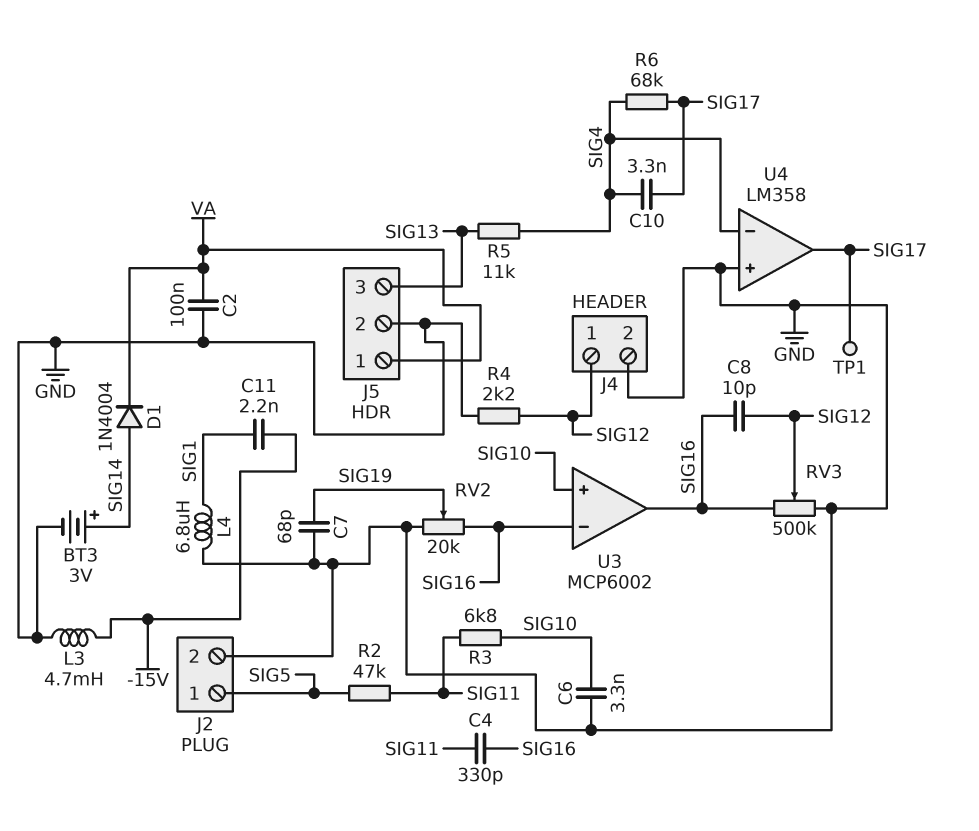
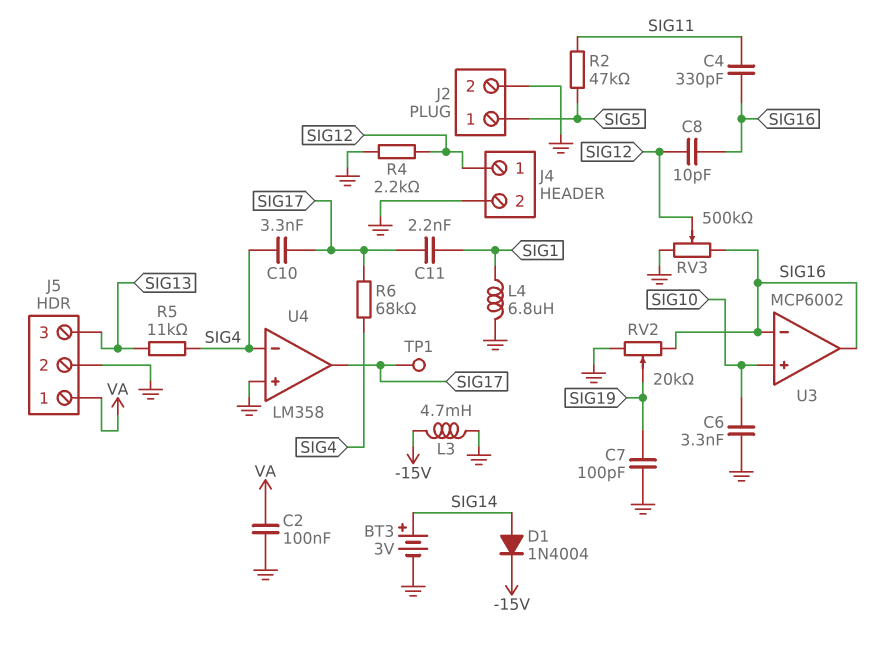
C7: 68pF (GND, SIG19) -> 100pF (GND, SIG19)
C11: 2.2nF (-15V, SIG1) -> 2.2nF (SIG1, SIG17)
D1: diode 1N4004 (A SIG14, K VA) -> diode 1N4004 (A SIG14, K -15V)
R3: 6.8k (SIG10, SIG11) -> none

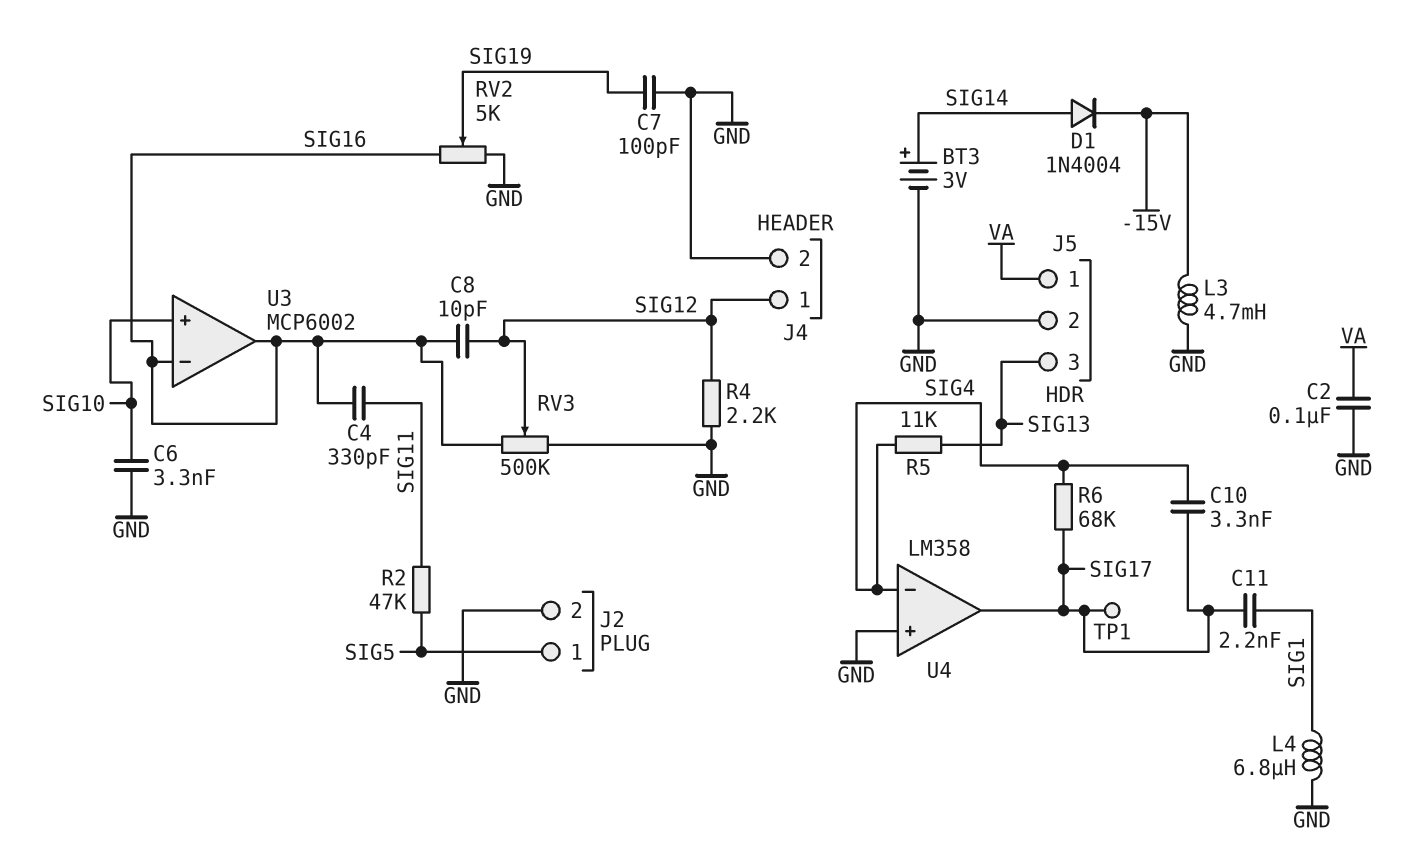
RV2: 20k (GND, SIG16, wiper SIG19) -> 5k (GND, SIG16, wiper SIG19)

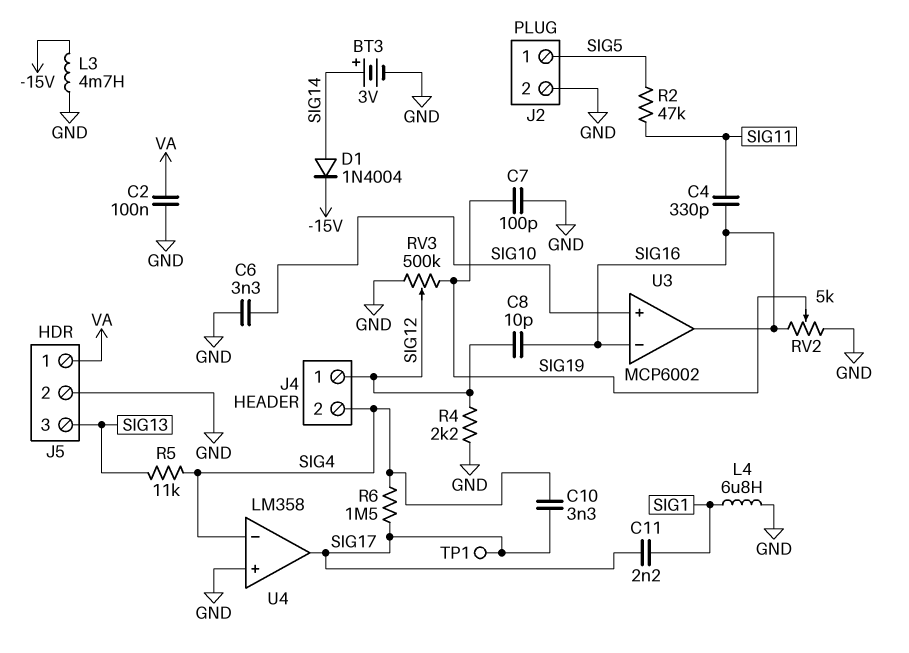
J4 pin 2: GND -> SIG4
R6: 68k (SIG4, SIG17) -> 1.5M (SIG4, SIG17)
RV3: 500k (GND, SIG16, wiper SIG12) -> 500k (GND, SIG19, wiper SIG12)

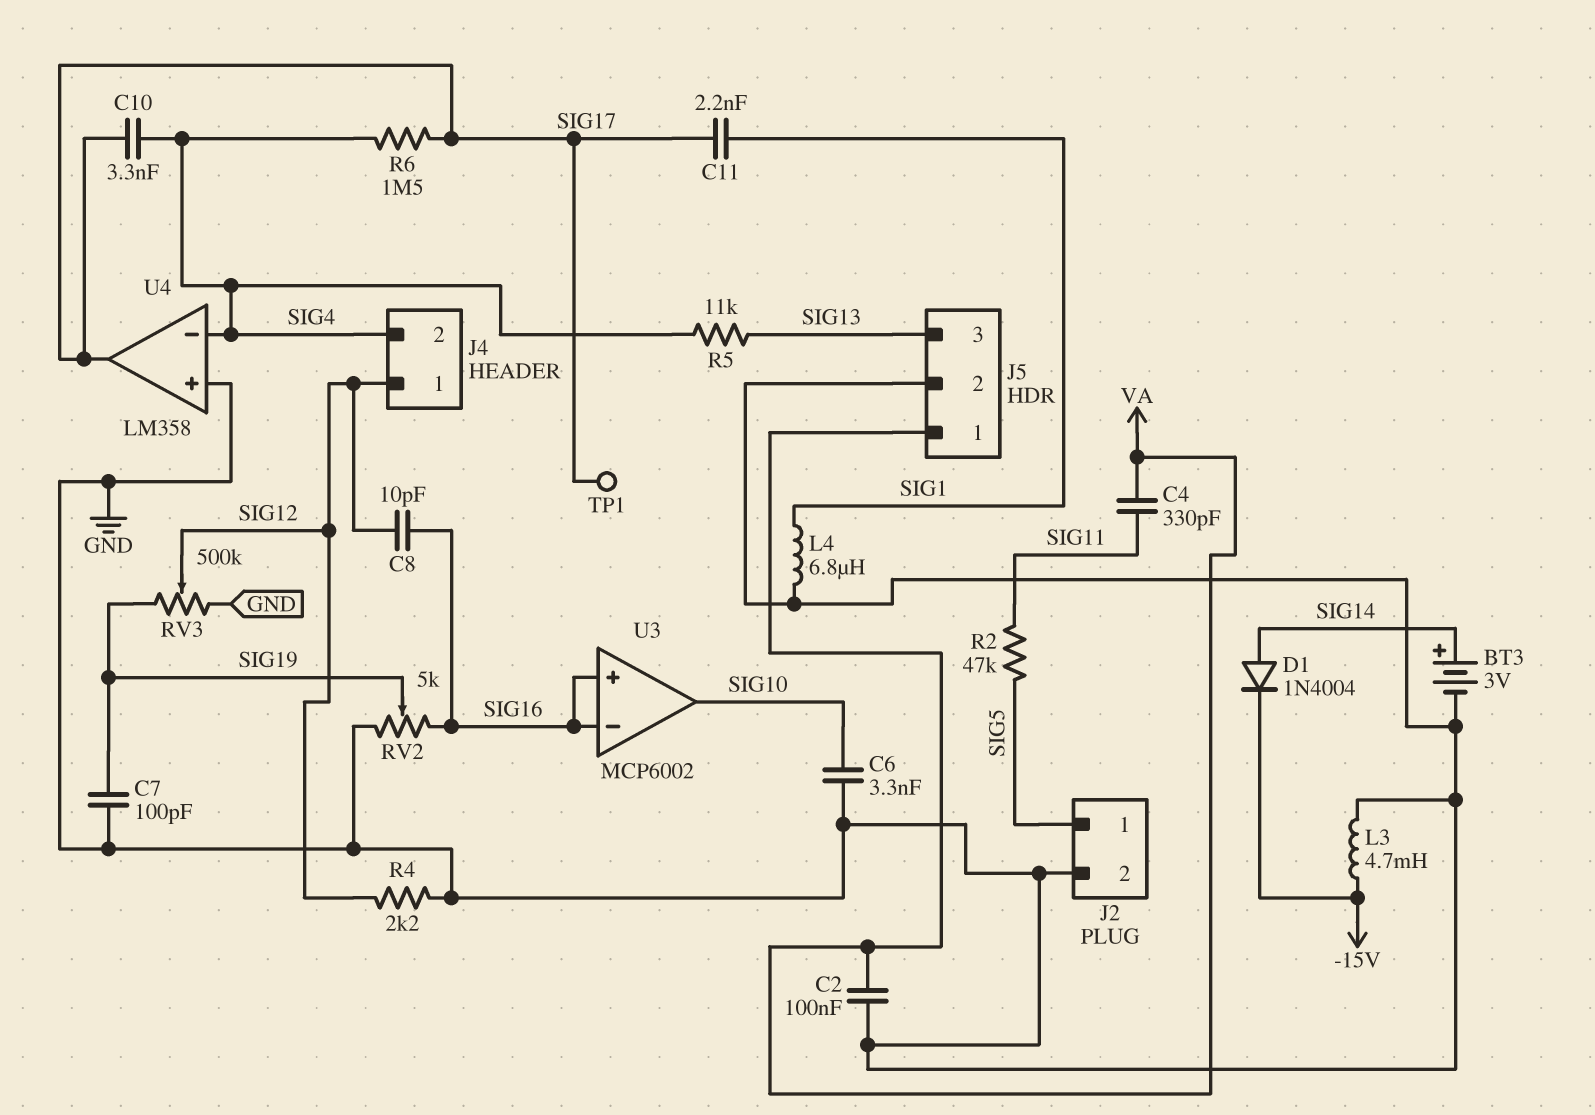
C4: 330pF (SIG11, SIG16) -> 330pF (SIG11, VA)
U3 pin in+: SIG10 -> SIG16
U3 pin out: SIG16 -> SIG10

